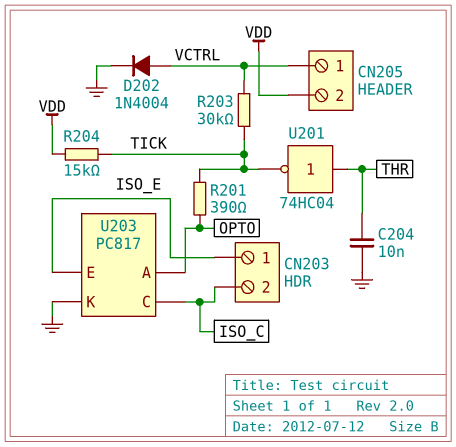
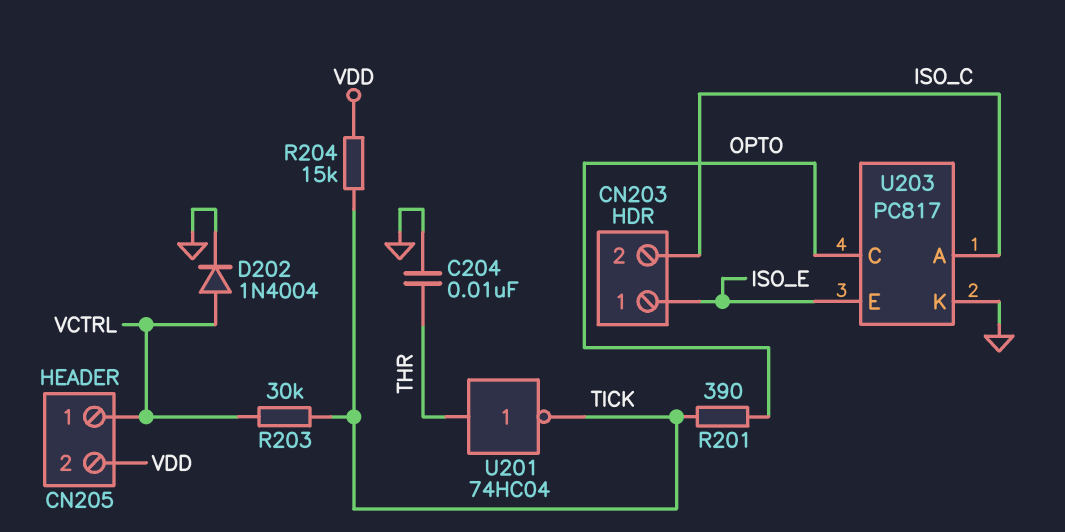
U203 pin A: OPTO -> ISO_C
U203 pin C: ISO_C -> OPTO

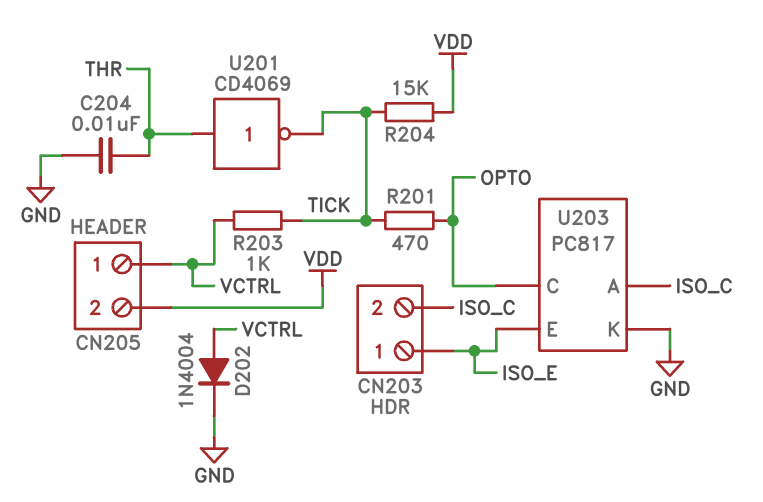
R201: 390 (OPTO, TICK) -> 470 (OPTO, TICK)
R203: 30k (TICK, VCTRL) -> 1k (TICK, VCTRL)
U201: NOT 74HC04 (in THR, out TICK) -> NOT CD4069 (in THR, out TICK)

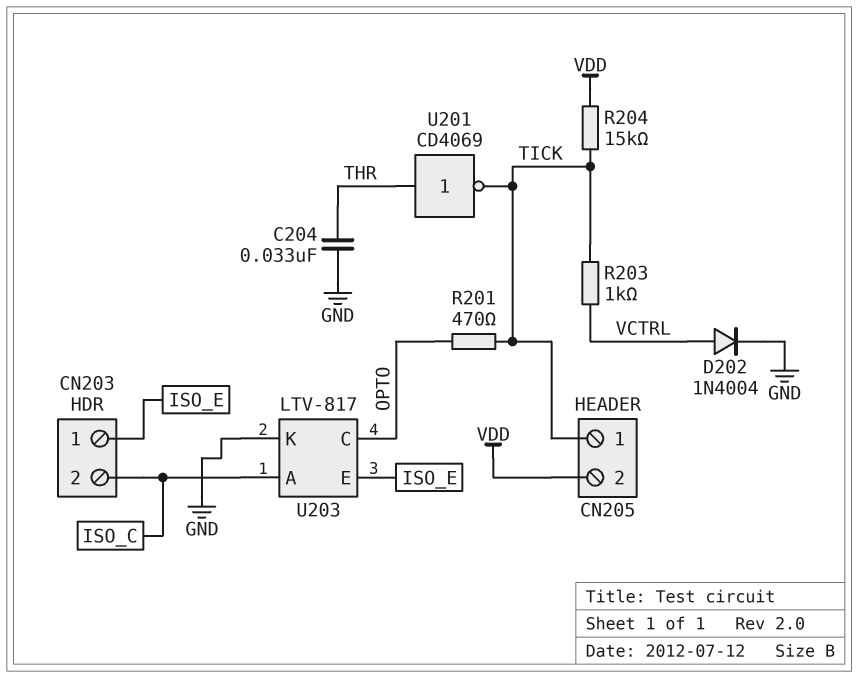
C204: 10nF (GND, THR) -> 33nF (GND, THR)
CN205 pin 1: VCTRL -> TICK
U203: PC817 -> LTV-817

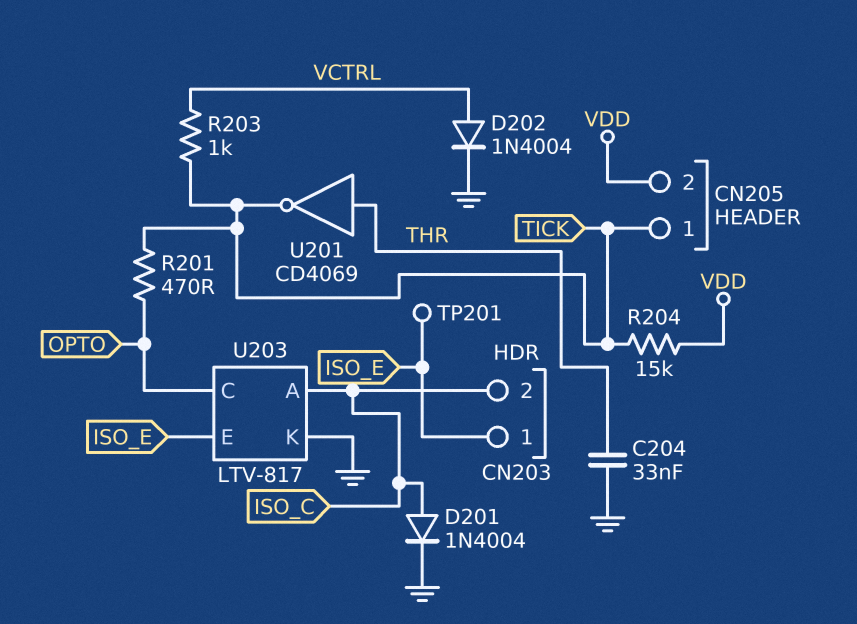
D201: none -> diode 1N4004 (A ISO_C, K GND)
TP201: none -> test point (ISO_E)

